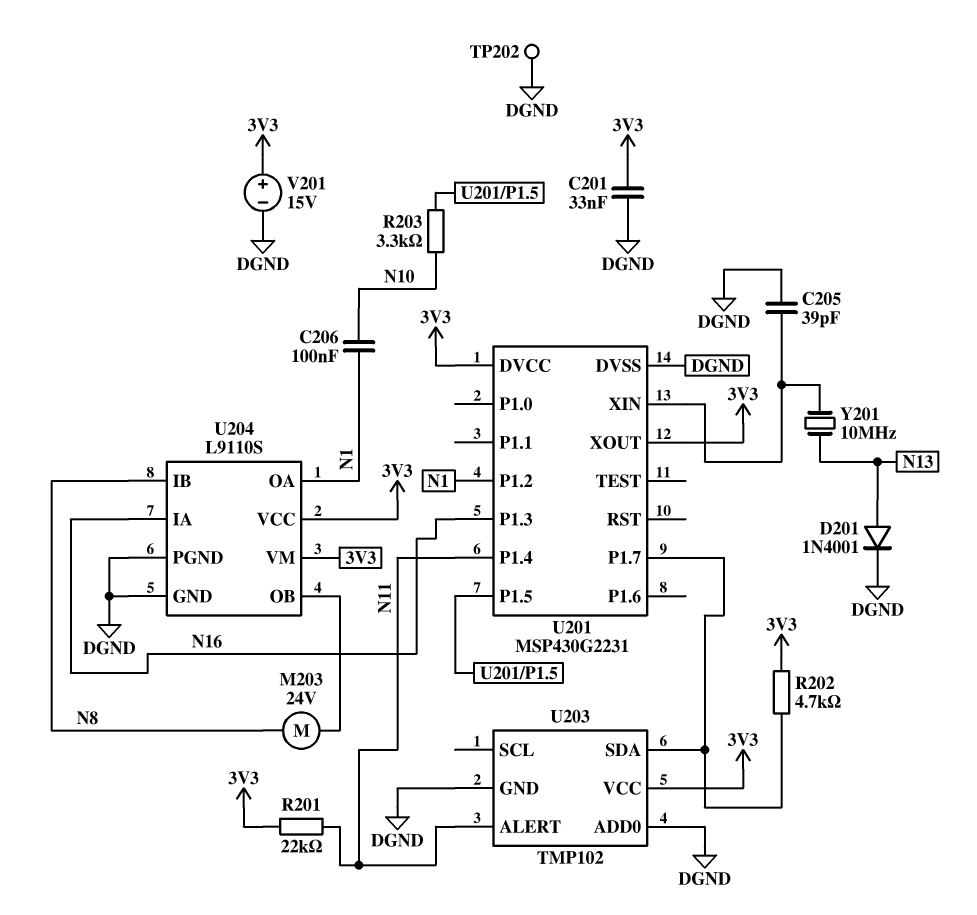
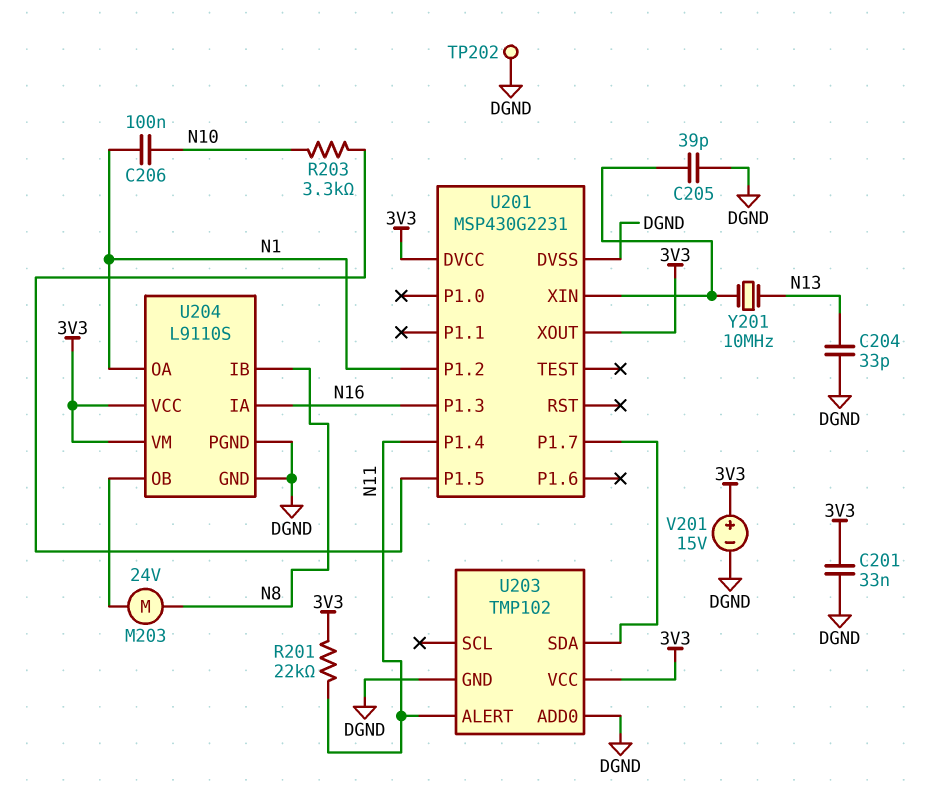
C204: none -> 33pF (DGND, N13)
D201: diode 1N4001 (A N13, K DGND) -> none
R202: 4.7k (3V3, U201/P1.7) -> none

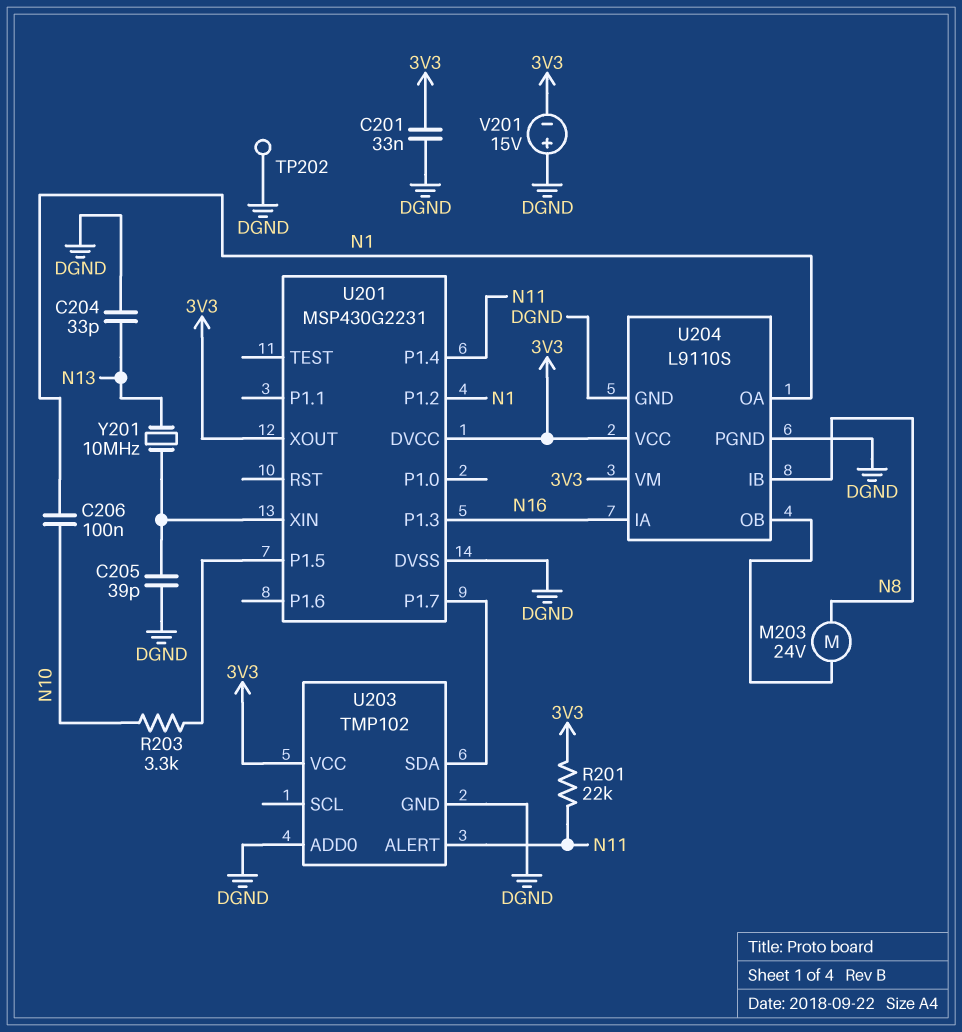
V201: 15V (plus 3V3, minus DGND) -> 15V (plus DGND, minus 3V3)

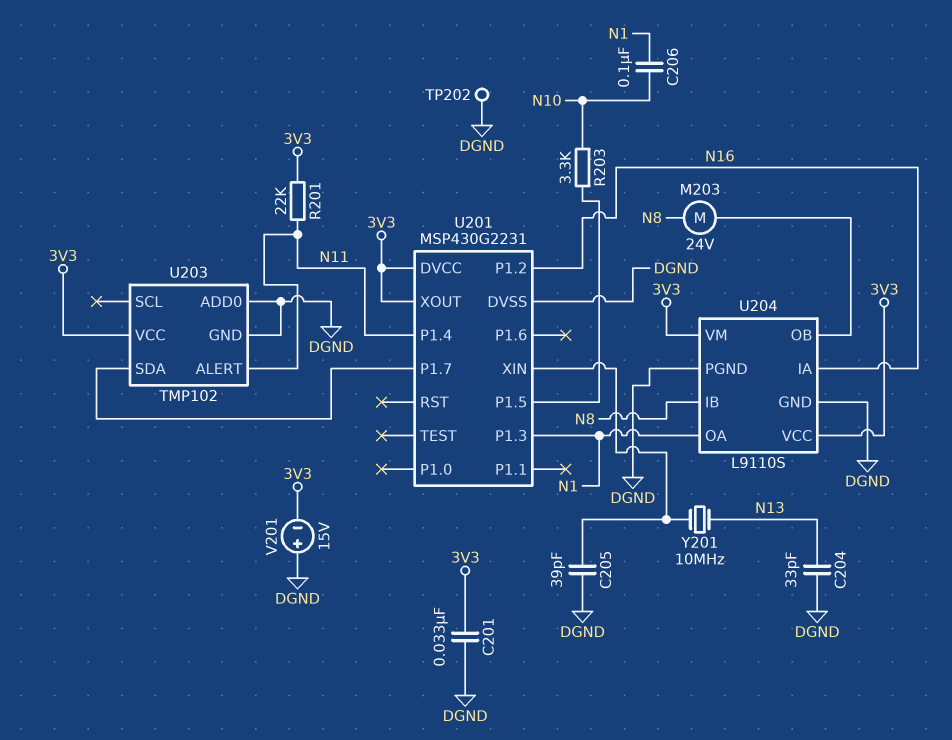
U201 pin P1.2: N1 -> N16
U201 pin P1.3: N16 -> N1

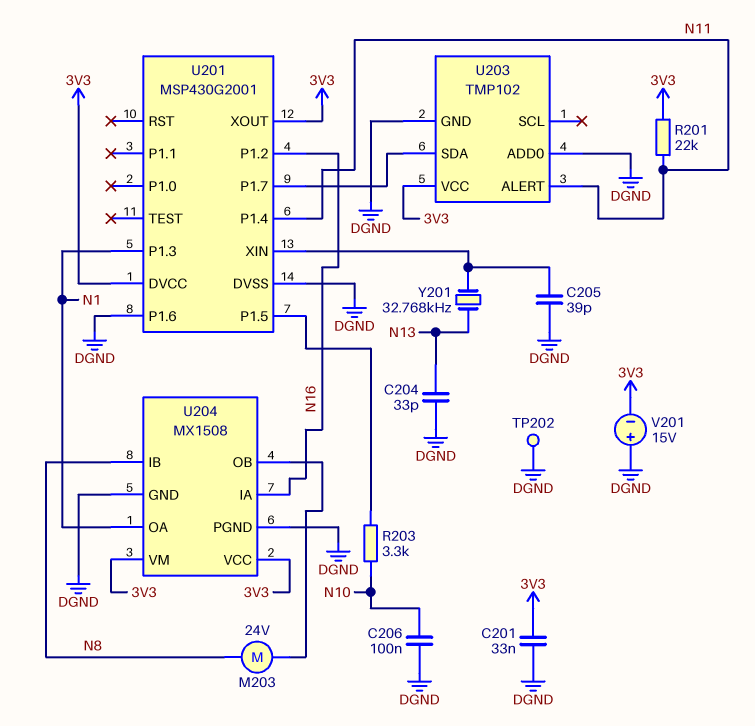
C206: 100nF (N1, N10) -> 100nF (DGND, N10)
U201: MSP430G2231 -> MSP430G2001
U201 pin P1.6: none -> DGND
U204: L9110S -> MX1508
Y201: 10MHz (N13, U201/XIN) -> 32.768kHz (N13, U201/XIN)

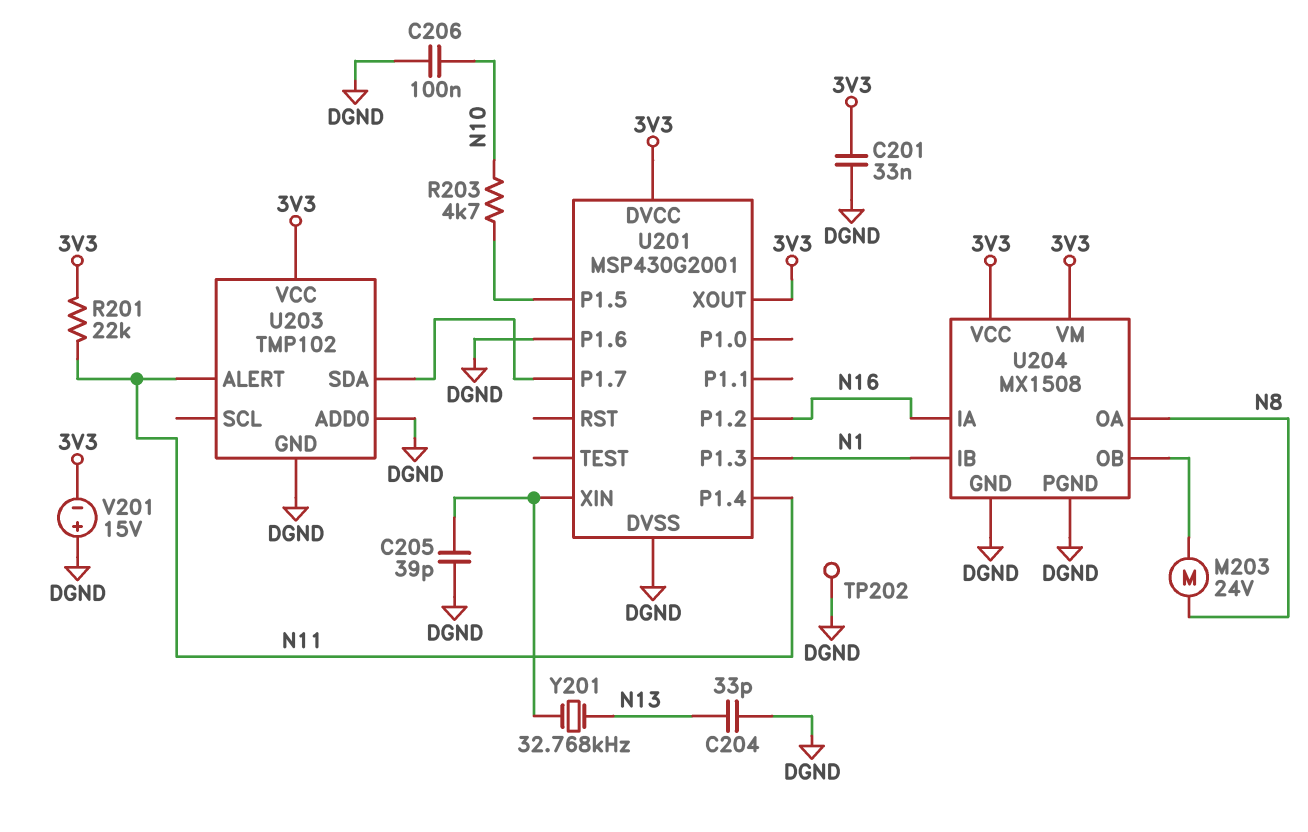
R203: 3.3k (N10, U201/P1.5) -> 4.7k (N10, U201/P1.5)
U204 pin IB: N8 -> N1
U204 pin OA: N1 -> N8

